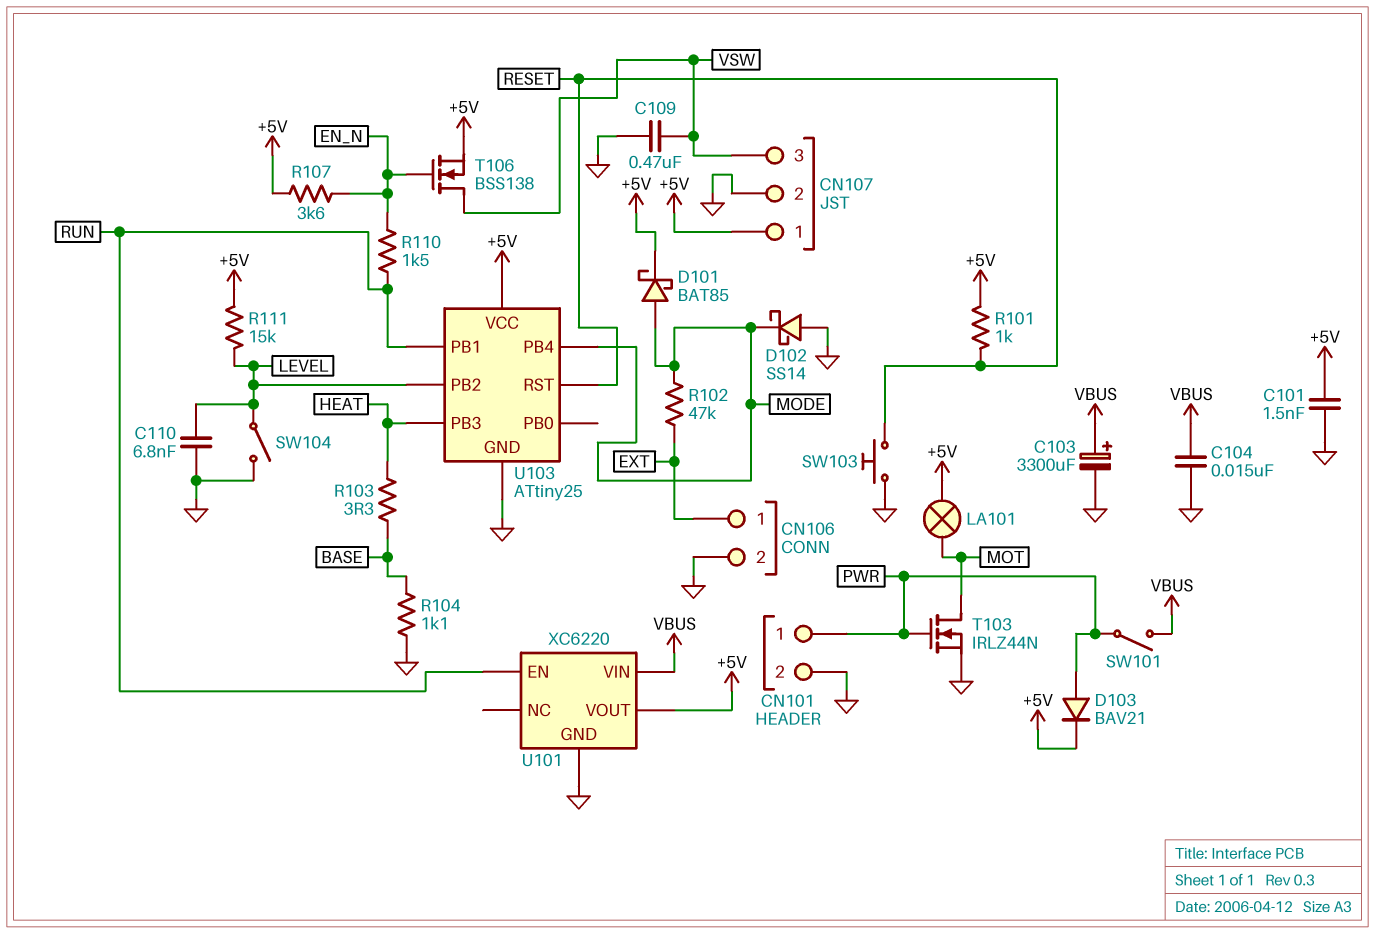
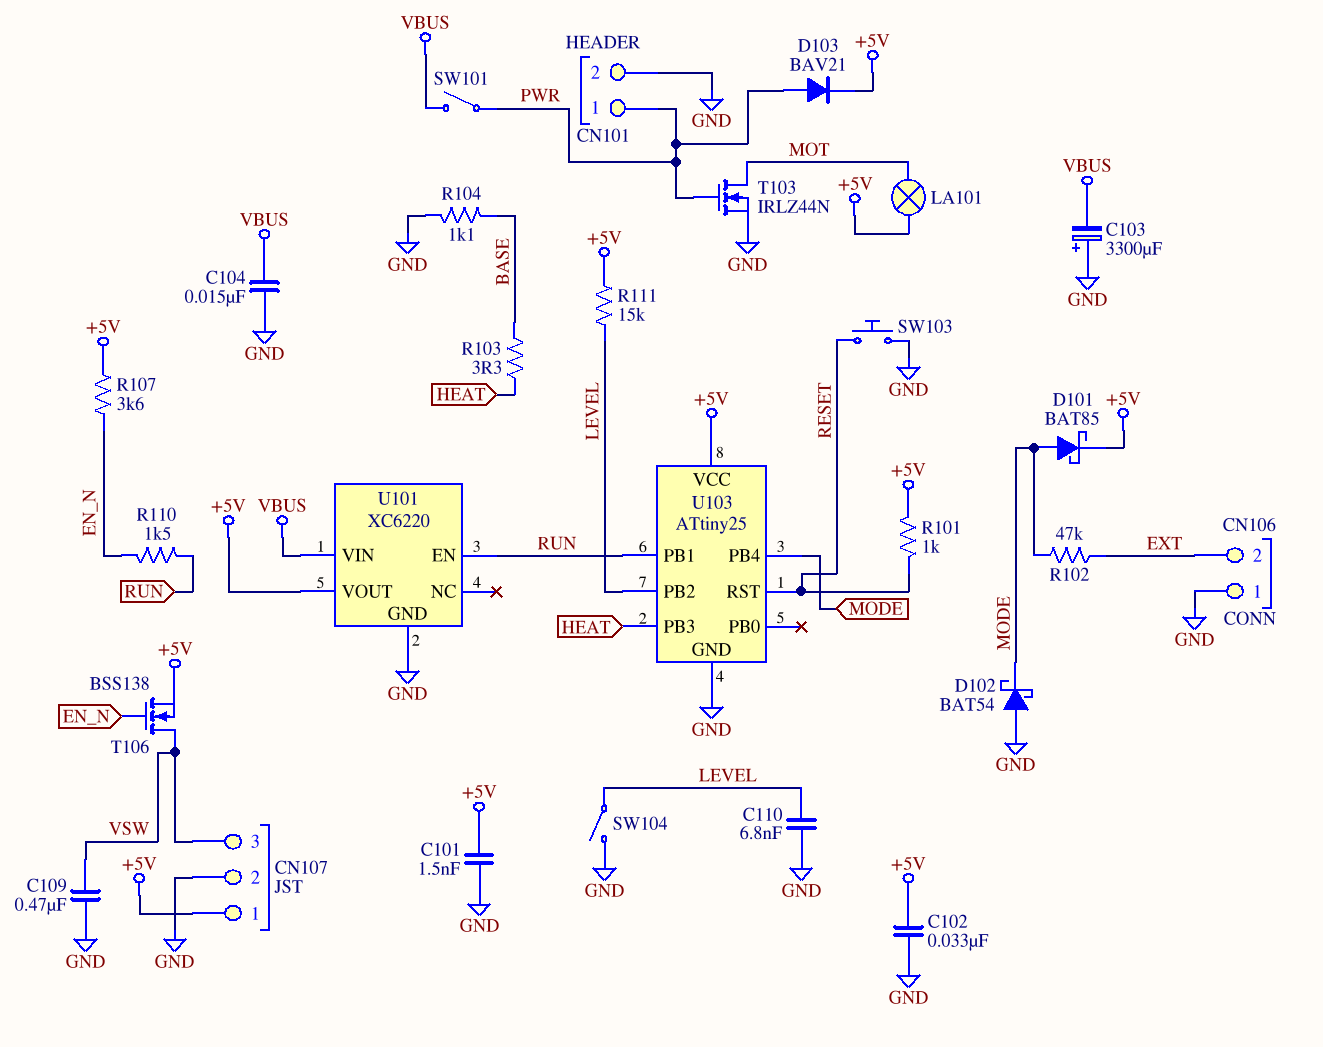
C102: none -> 33nF (+5V, GND)
C103: 3300uF (plus VBUS, minus GND) -> 3300uF (plus GND, minus VBUS)
CN106 pin 1: EXT -> GND
CN106 pin 2: GND -> EXT
D102: schottky SS14 (A GND, K MODE) -> schottky BAT54 (A GND, K MODE)

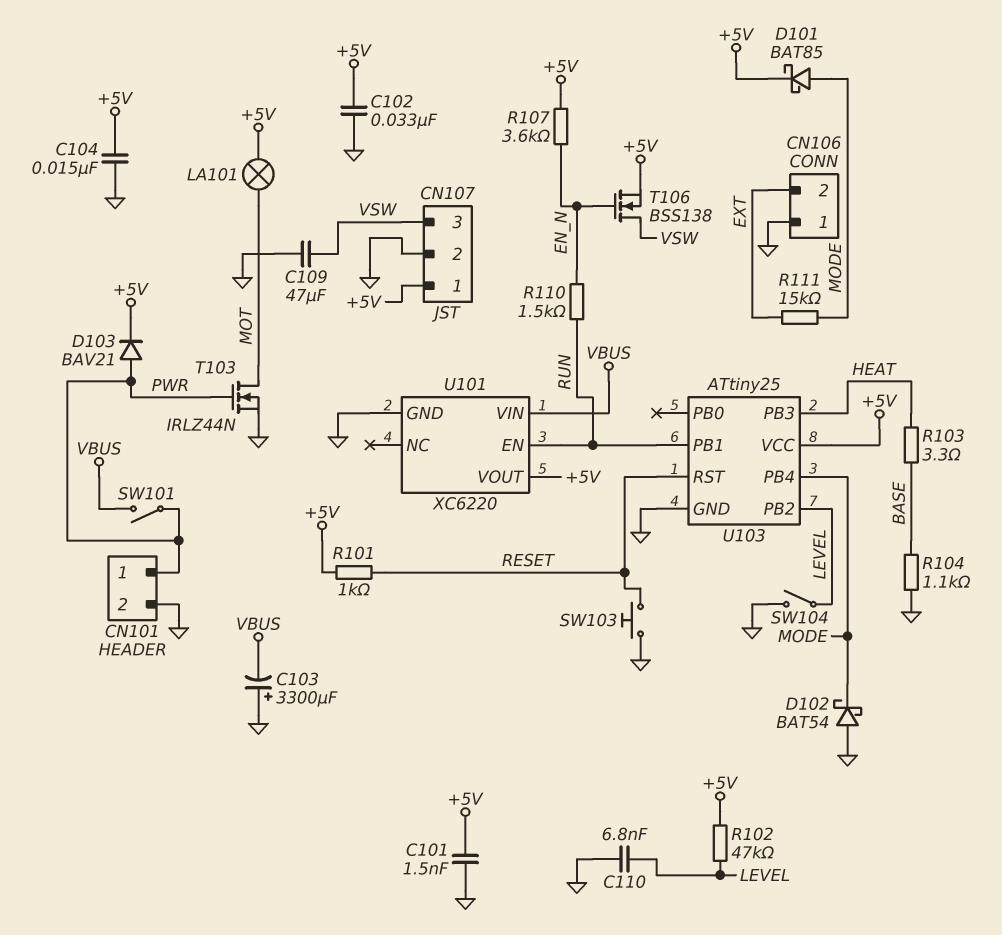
C104: 15nF (GND, VBUS) -> 15nF (+5V, GND)
C109: 470nF (GND, VSW) -> 47uF (GND, VSW)
R102: 47k (EXT, MODE) -> 47k (+5V, LEVEL)
R111: 15k (+5V, LEVEL) -> 15k (EXT, MODE)

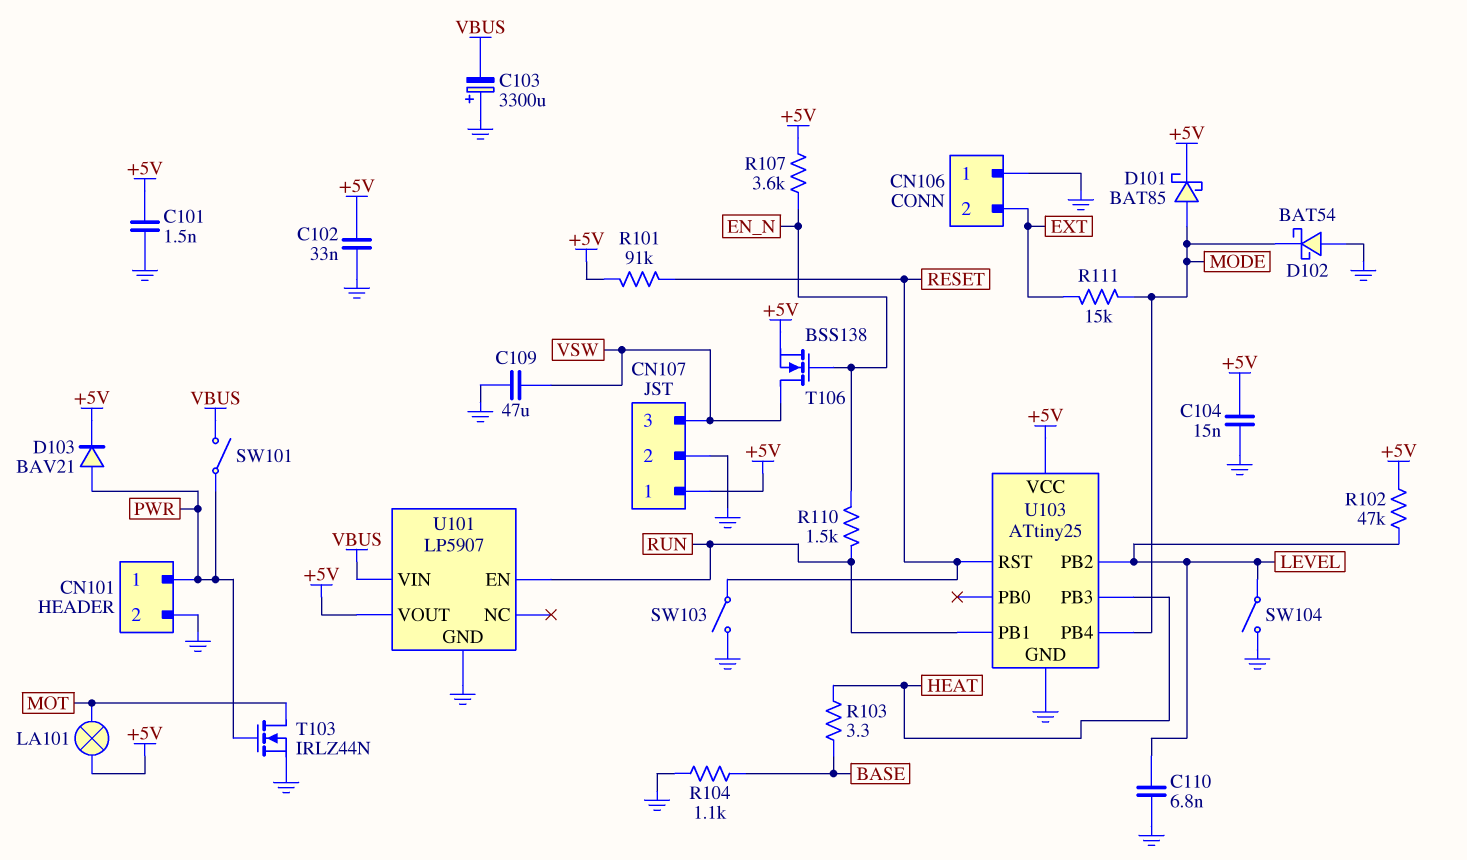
R101: 1k (+5V, RESET) -> 91k (+5V, RESET)
SW103: button (GND, RESET) -> switch (GND, RESET)
U101: XC6220 -> LP5907

